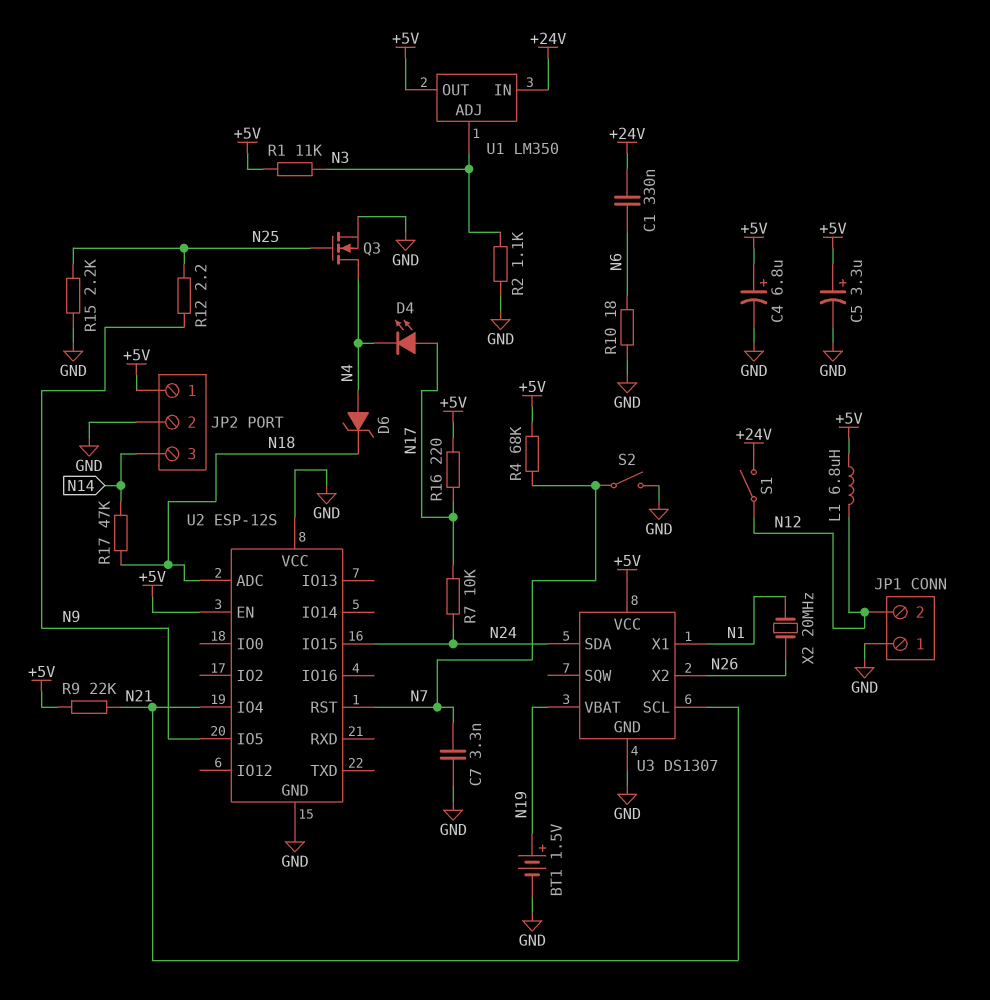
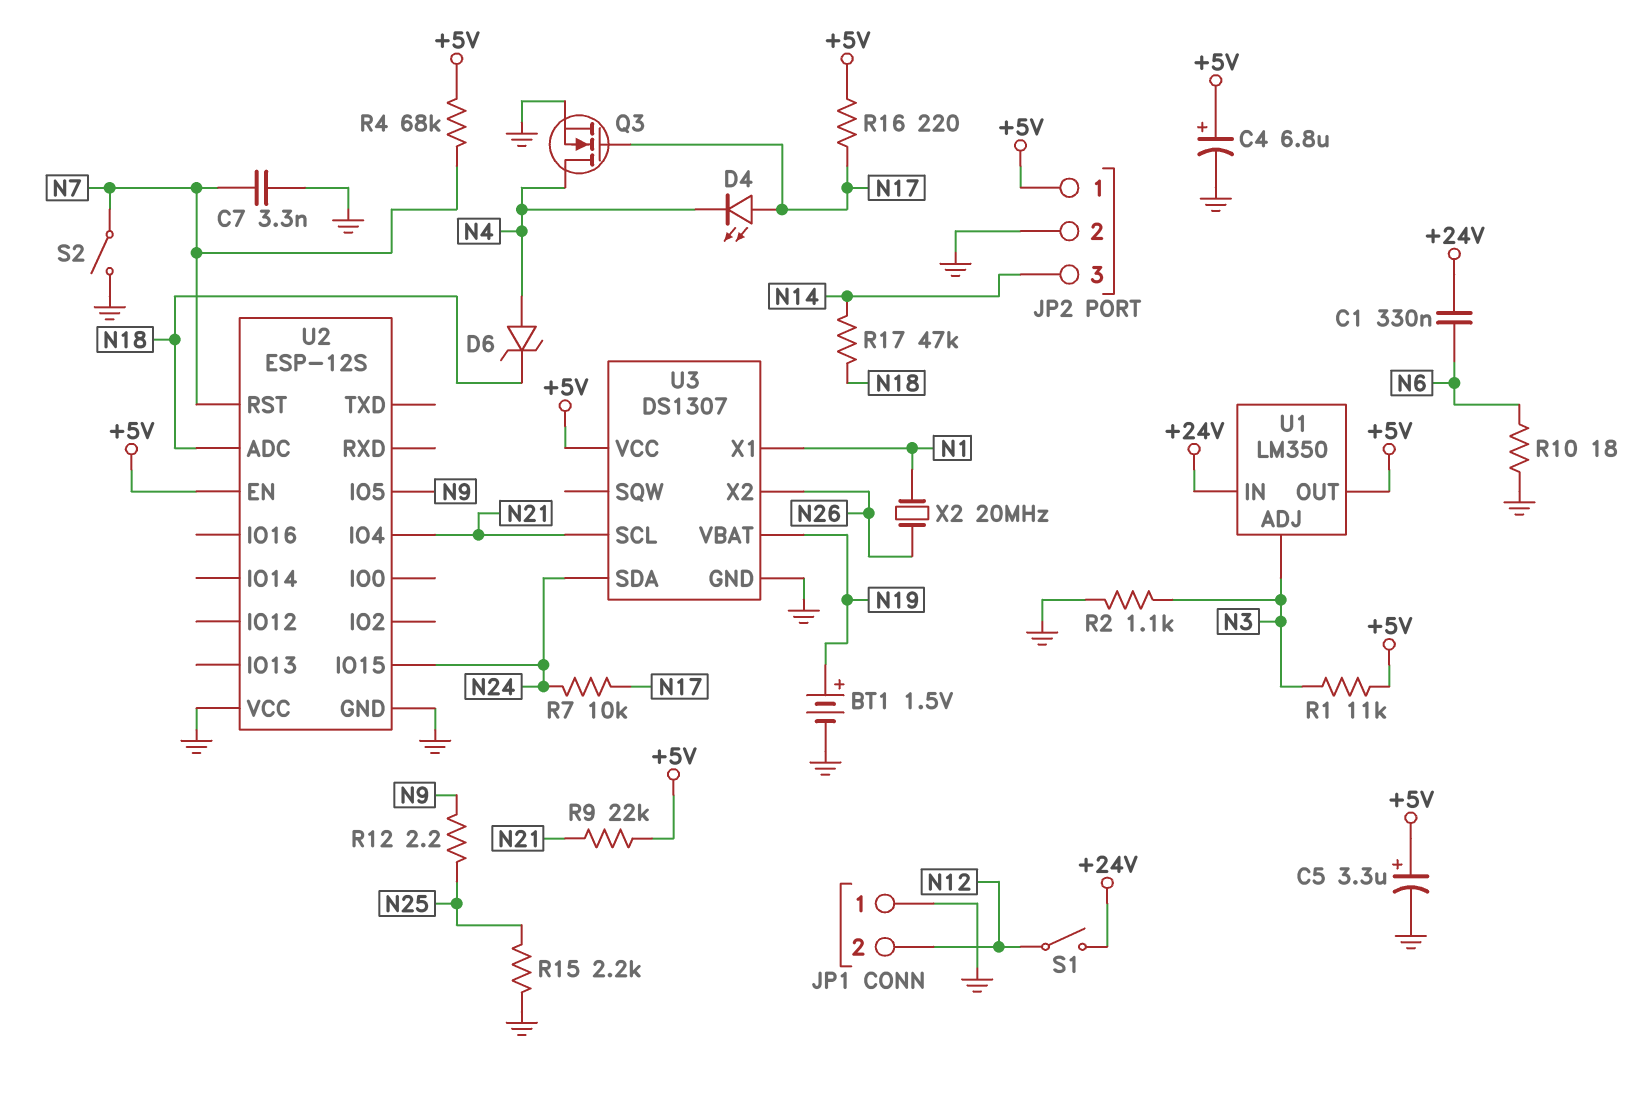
L1: 6.8uH (+5V, N12) -> none
Q3: NMOS (G N25, D N4, S GND) -> NMOS (G N17, D N4, S GND)

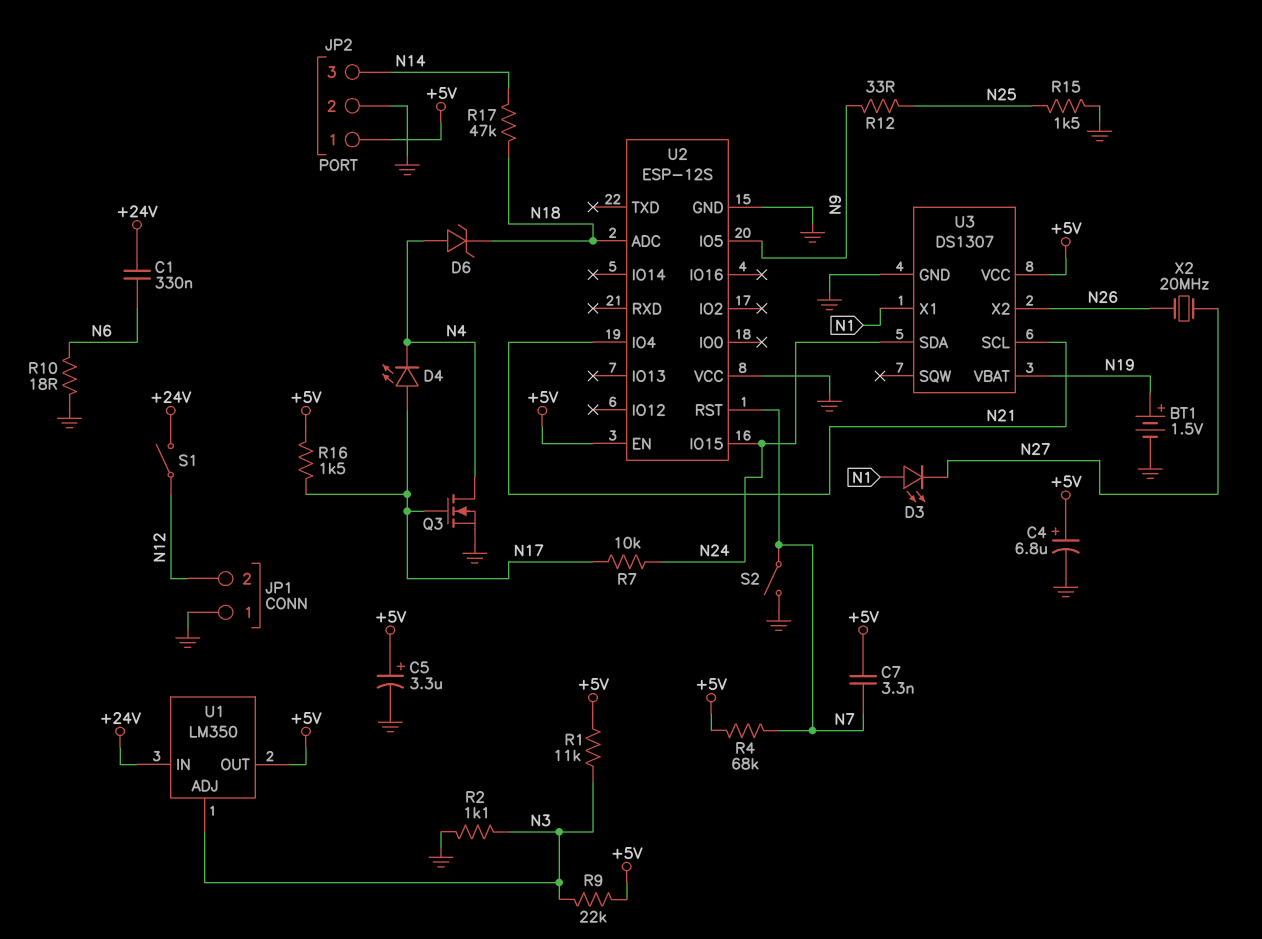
C7: 3.3nF (GND, N7) -> 3.3nF (+5V, N7)
D3: none -> LED (A N1, K N27)
R9: 22k (+5V, N21) -> 22k (+5V, N3)
R12: 2.2 (N9, N25) -> 33 (N9, N25)
R15: 2.2k (GND, N25) -> 1.5k (GND, N25)
R16: 220 (+5V, N17) -> 1.5k (+5V, N17)
X2: 20MHz (N1, N26) -> 20MHz (N26, N27)

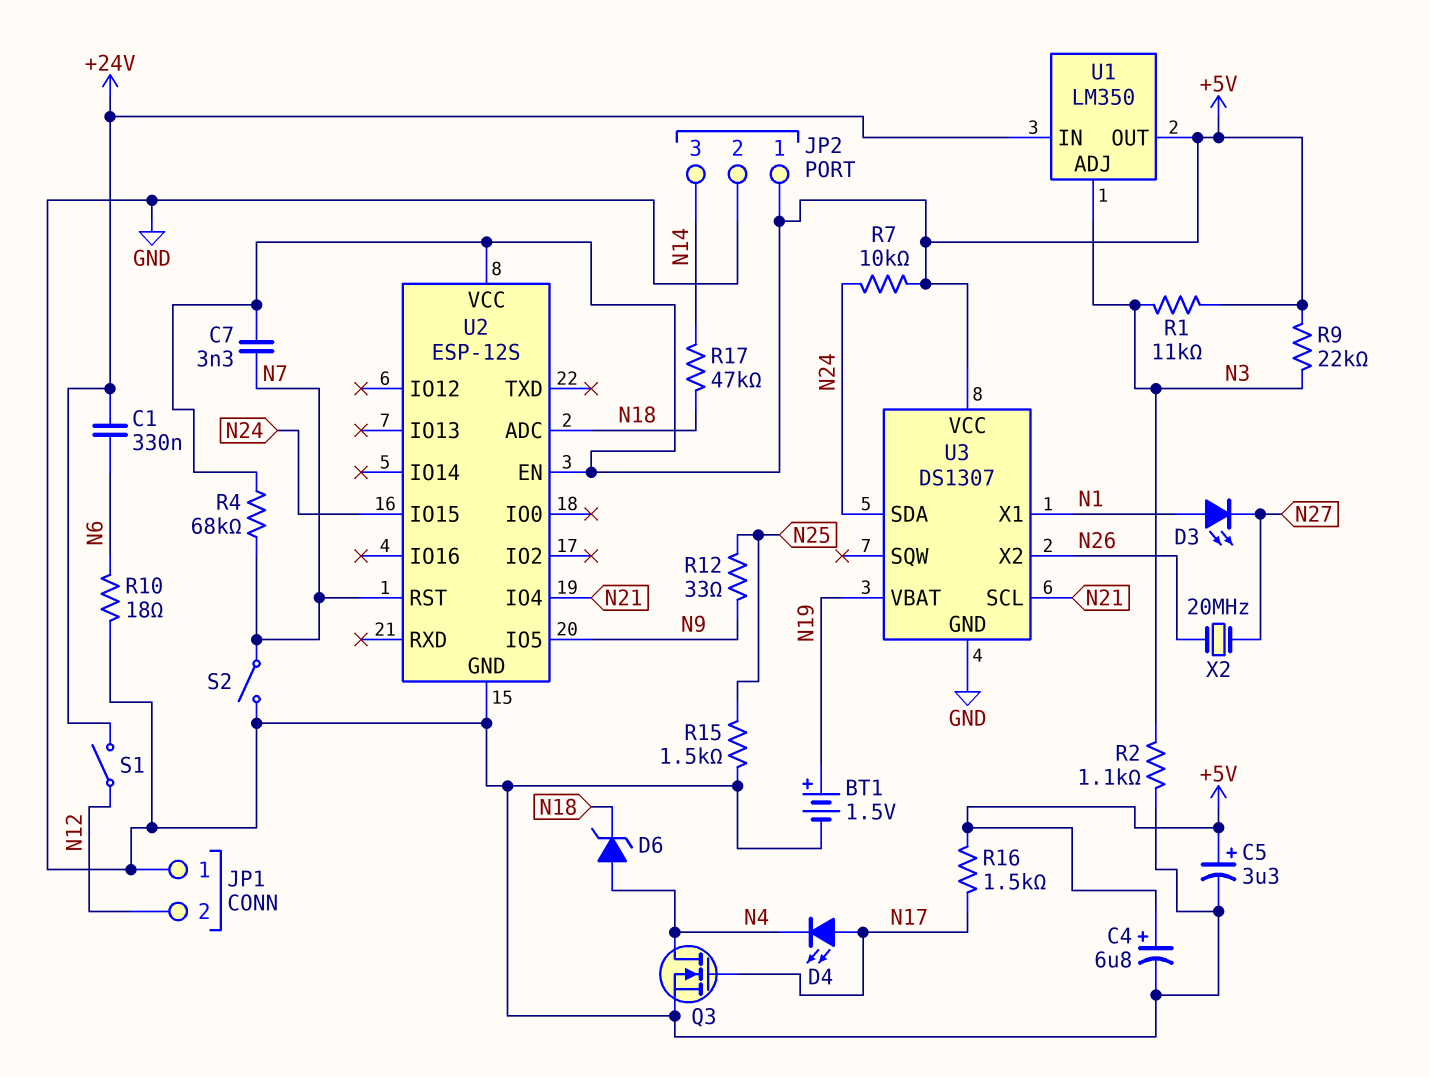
R7: 10k (N17, N24) -> 10k (+5V, N24)
U2 pin VCC: GND -> +5V

